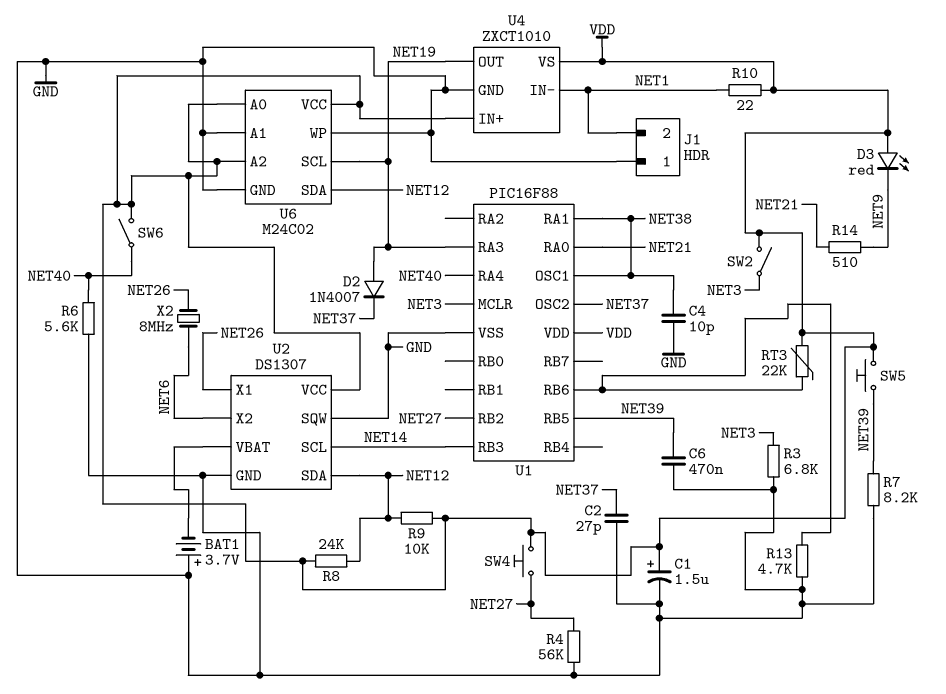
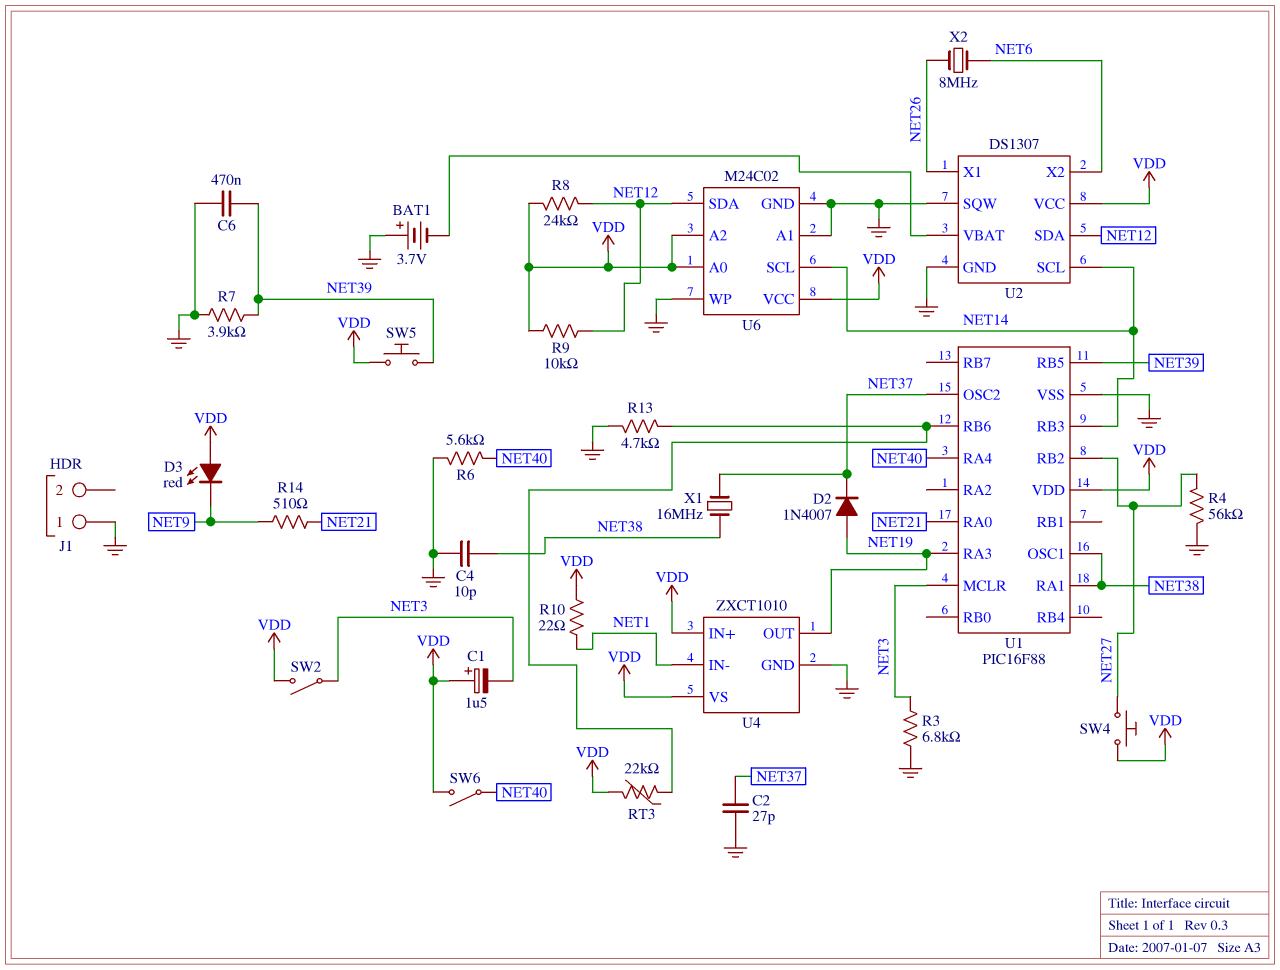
C1: 1.5uF (plus VDD, minus GND) -> 1.5uF (plus VDD, minus NET3)
J1 pin 2: NET1 -> none
R7: 8.2k (GND, NET39) -> 3.9k (GND, NET39)
U6 pin SCL: NET19 -> NET14
X1: none -> 16MHz (NET37, NET38)

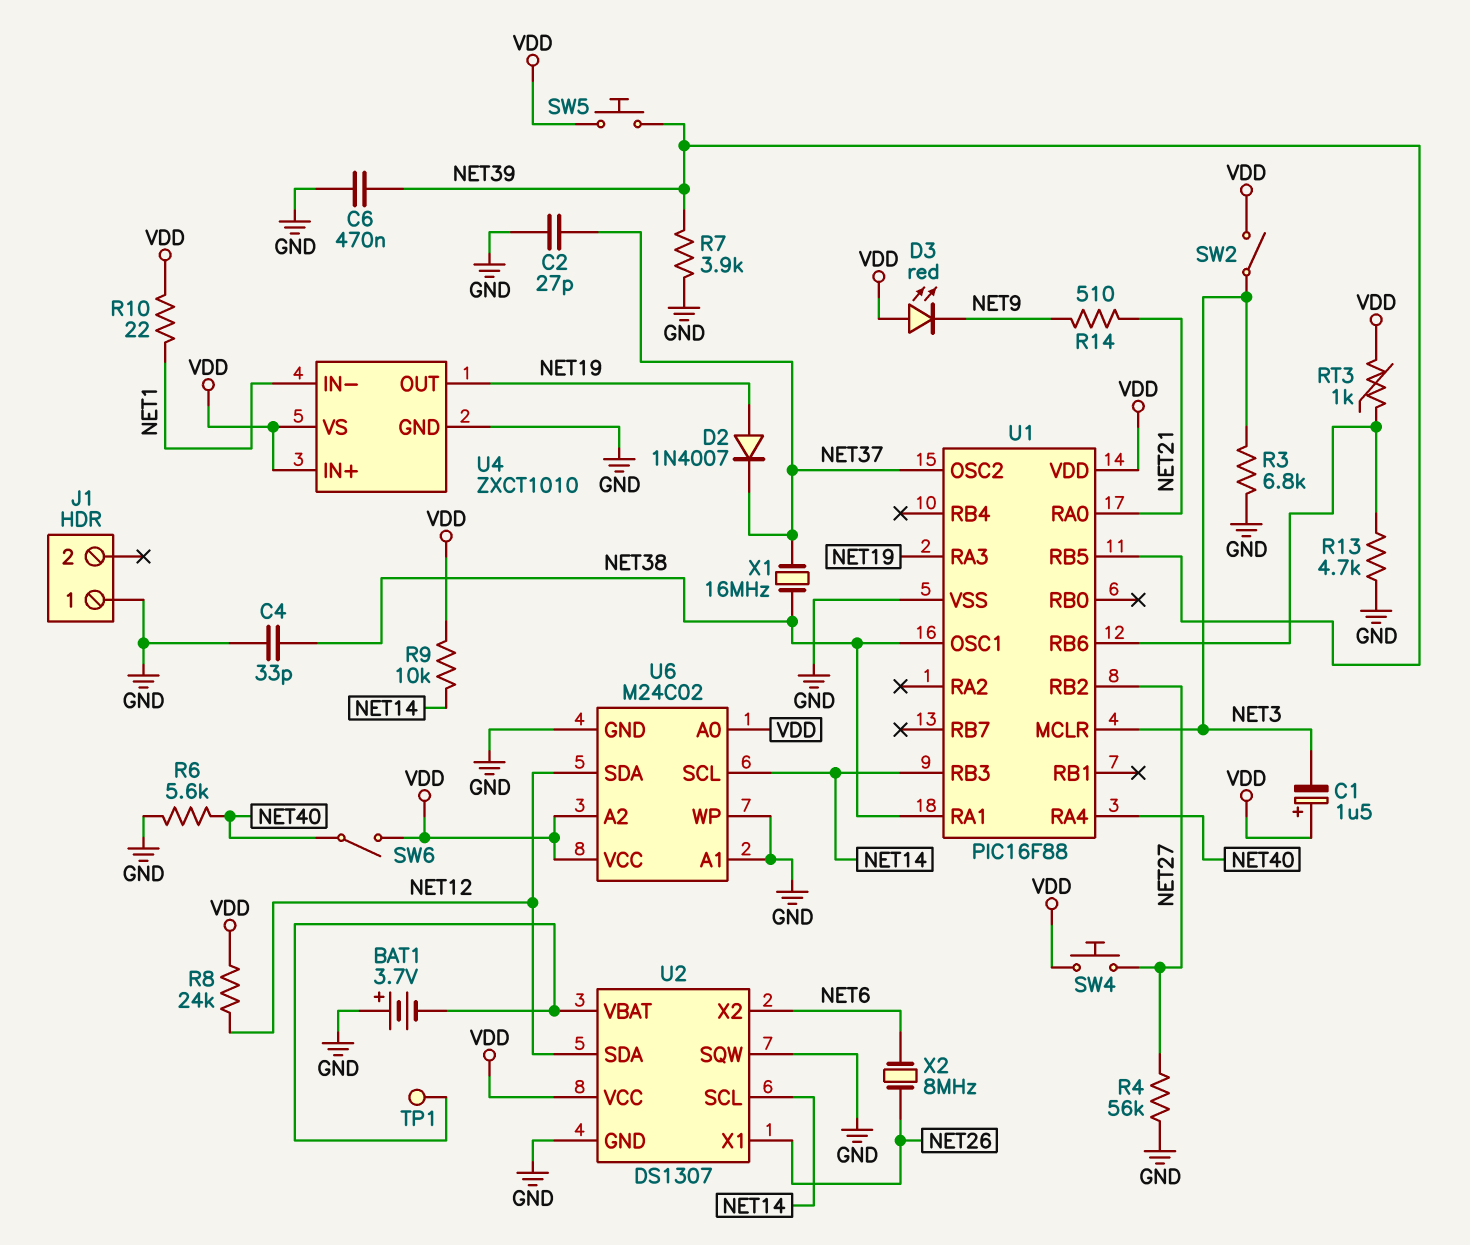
C4: 10pF (GND, NET38) -> 33pF (GND, NET38)
R9: 10k (NET12, VDD) -> 10k (NET14, VDD)
RT3: 22k (U1/RB6, VDD) -> 1k (U1/RB6, VDD)
TP1: none -> test point (U2/VBAT)

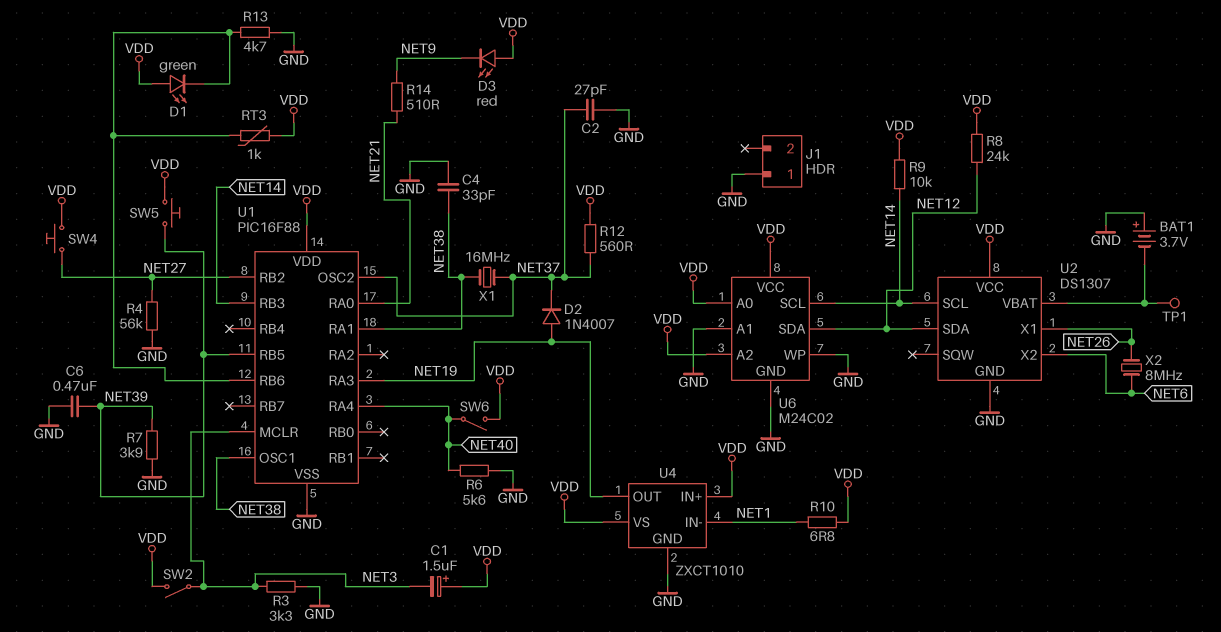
D1: none -> LED green (A VDD, K U1/RB6)
R3: 6.8k (GND, NET3) -> 3.3k (GND, NET3)
R10: 22 (NET1, VDD) -> 6.8 (NET1, VDD)
R12: none -> 560 (NET37, VDD)
U2 pin SQW: GND -> none

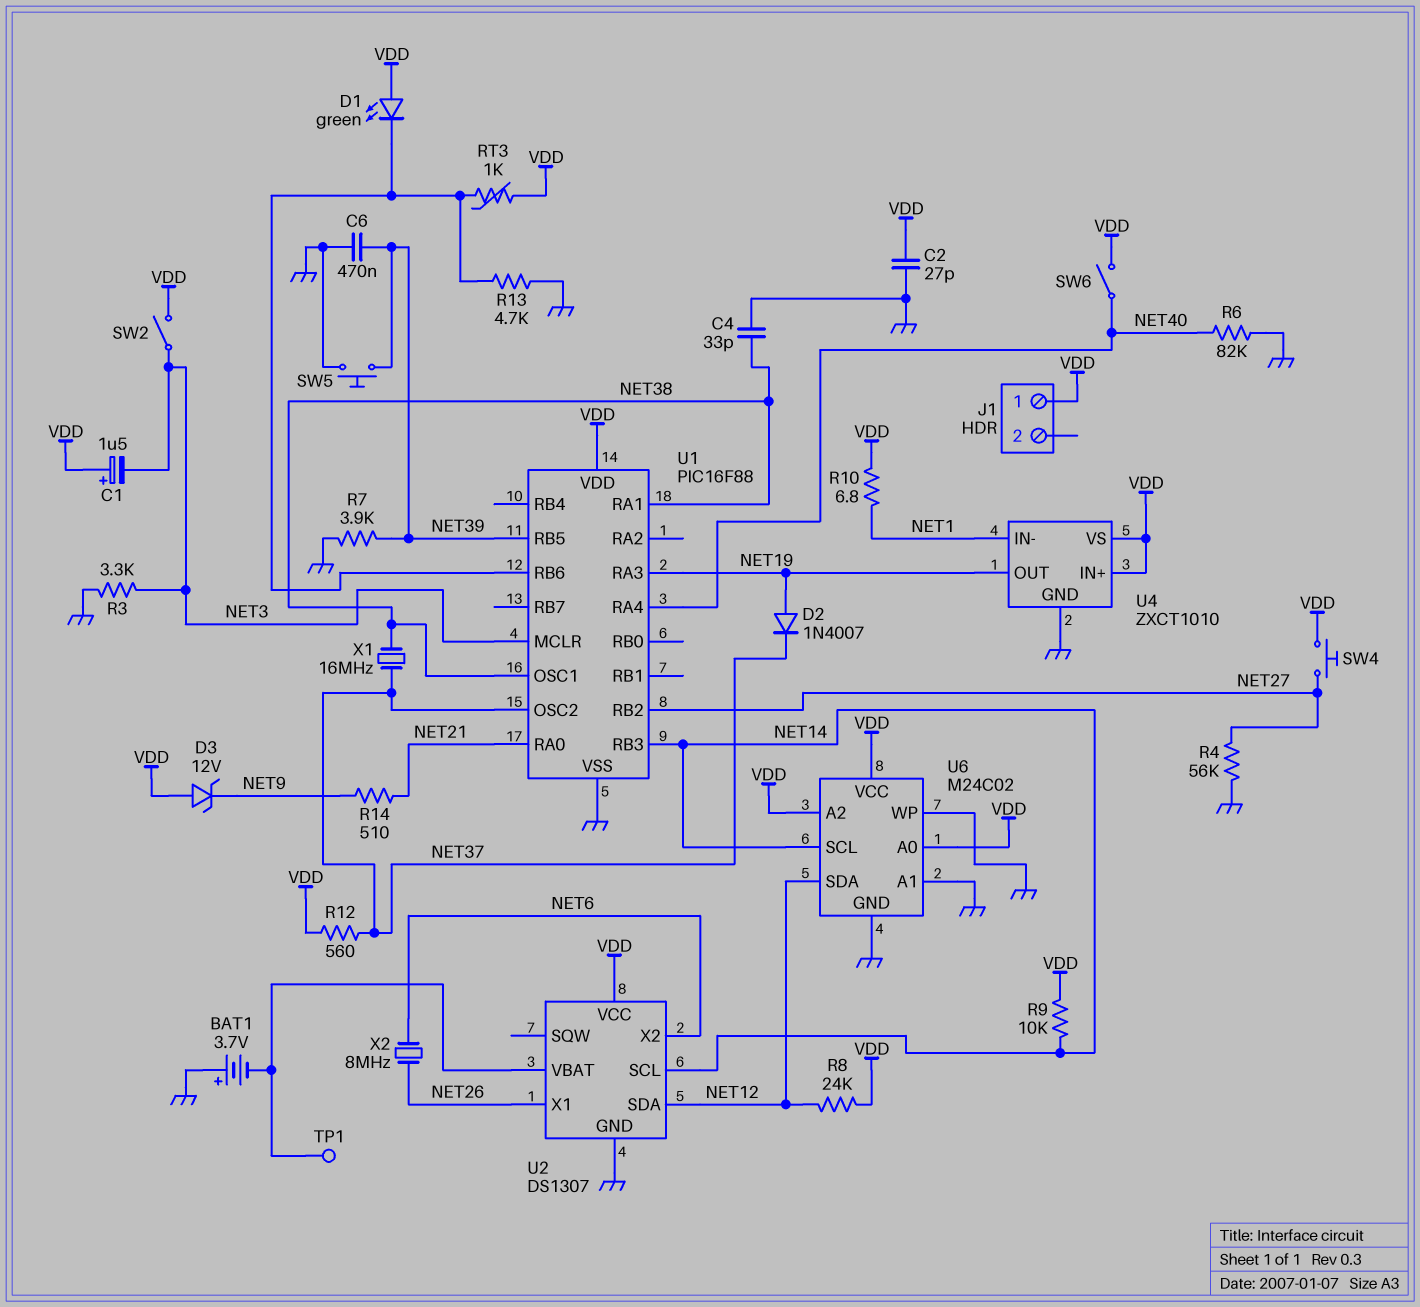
C2: 27pF (GND, NET37) -> 27pF (GND, VDD)
D3: LED red (A VDD, K NET9) -> zener 12V (A VDD, K NET9)
J1 pin 1: GND -> VDD
R6: 5.6k (GND, NET40) -> 82k (GND, NET40)
SW5: button (NET39, VDD) -> button (GND, NET39)

